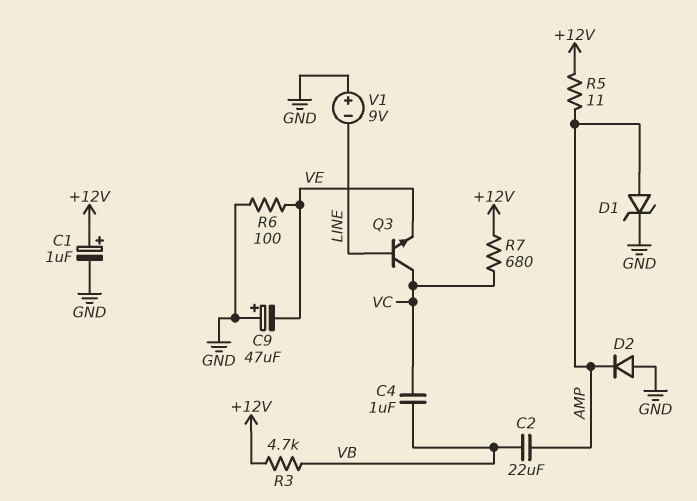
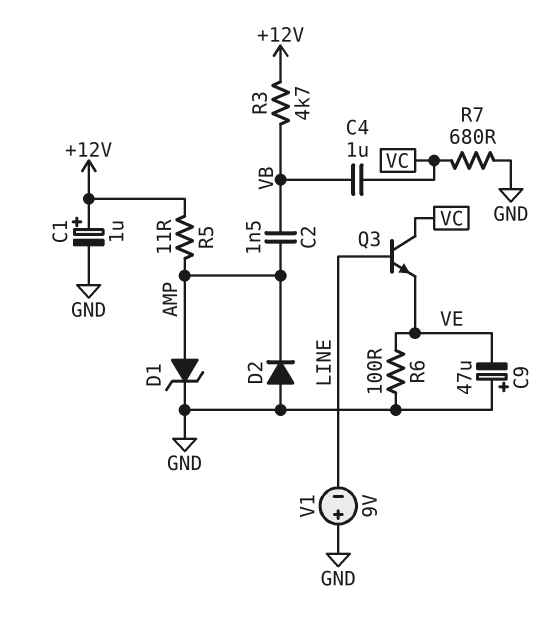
C2: 22uF (AMP, VB) -> 1.5nF (AMP, VB)
R7: 680 (+12V, VC) -> 680 (GND, VC)

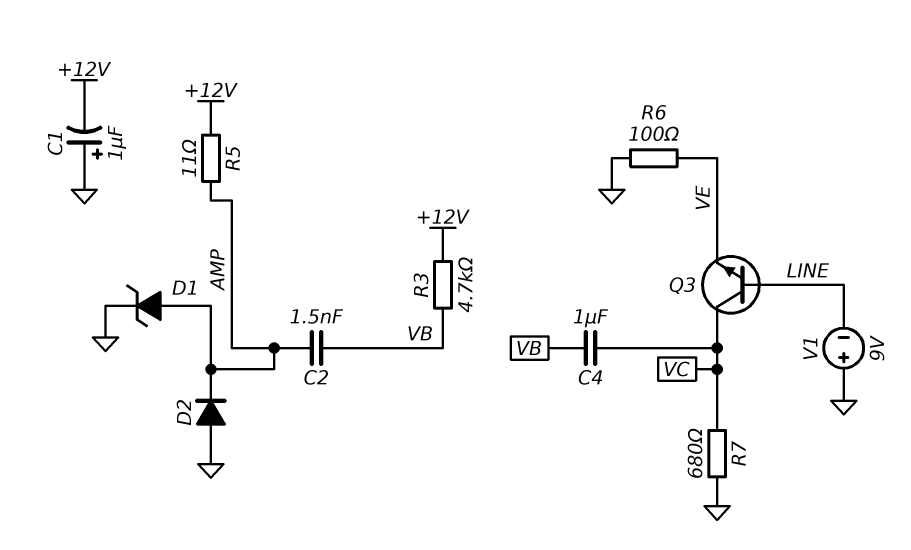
C1: 1uF (plus +12V, minus GND) -> 1uF (plus GND, minus +12V)
C9: 47uF (plus GND, minus VE) -> none

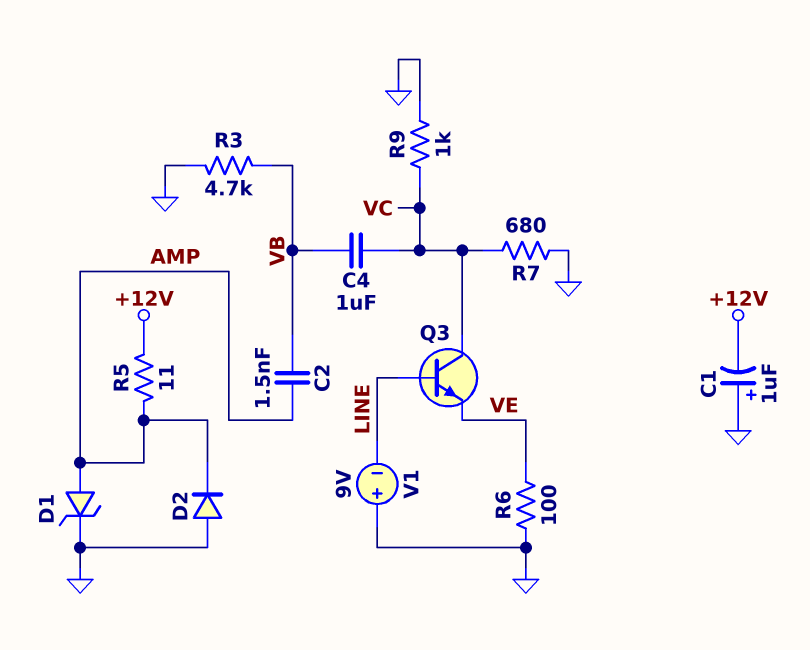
R3: 4.7k (+12V, VB) -> 4.7k (GND, VB)
R9: none -> 1k (GND, VC)

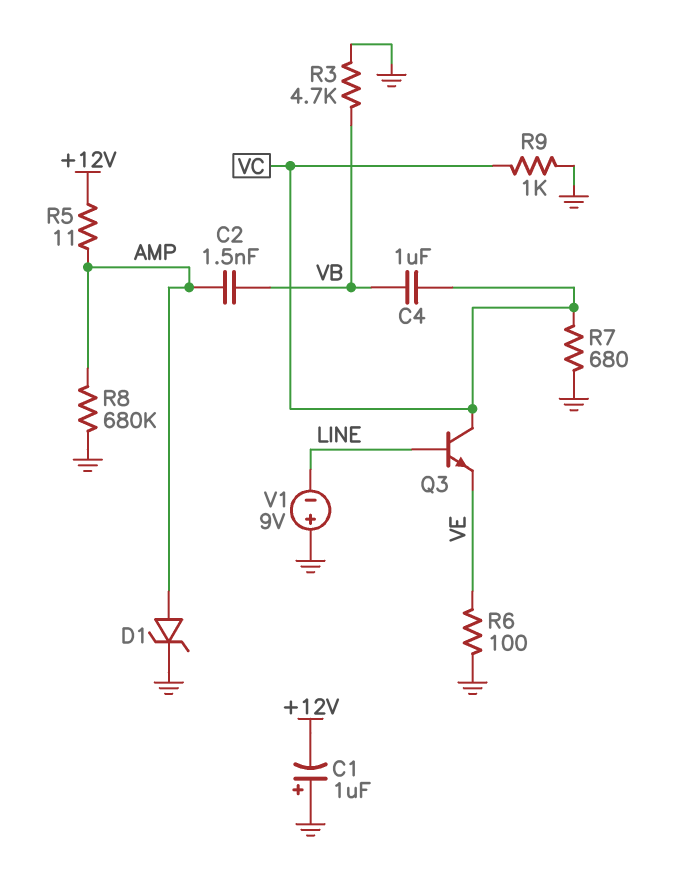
D2: diode (A GND, K AMP) -> none
R8: none -> 680k (AMP, GND)

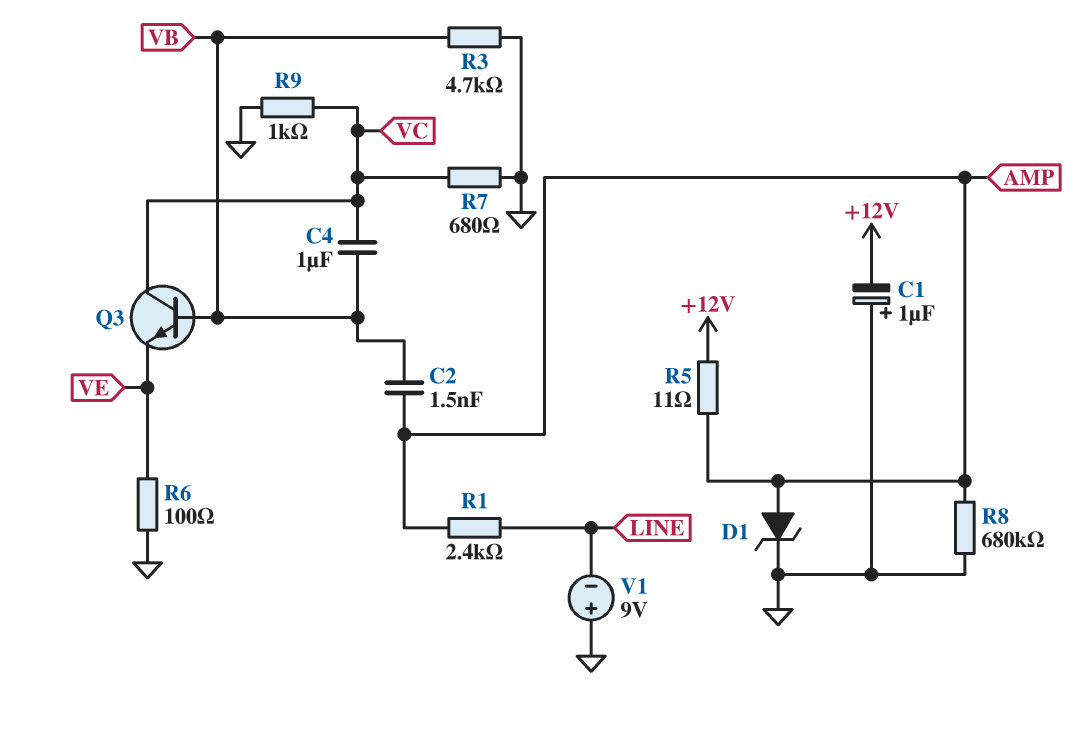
Q3: NPN (B LINE, C VC, E VE) -> NPN (B VB, C VC, E VE)
R1: none -> 2.4k (AMP, LINE)

